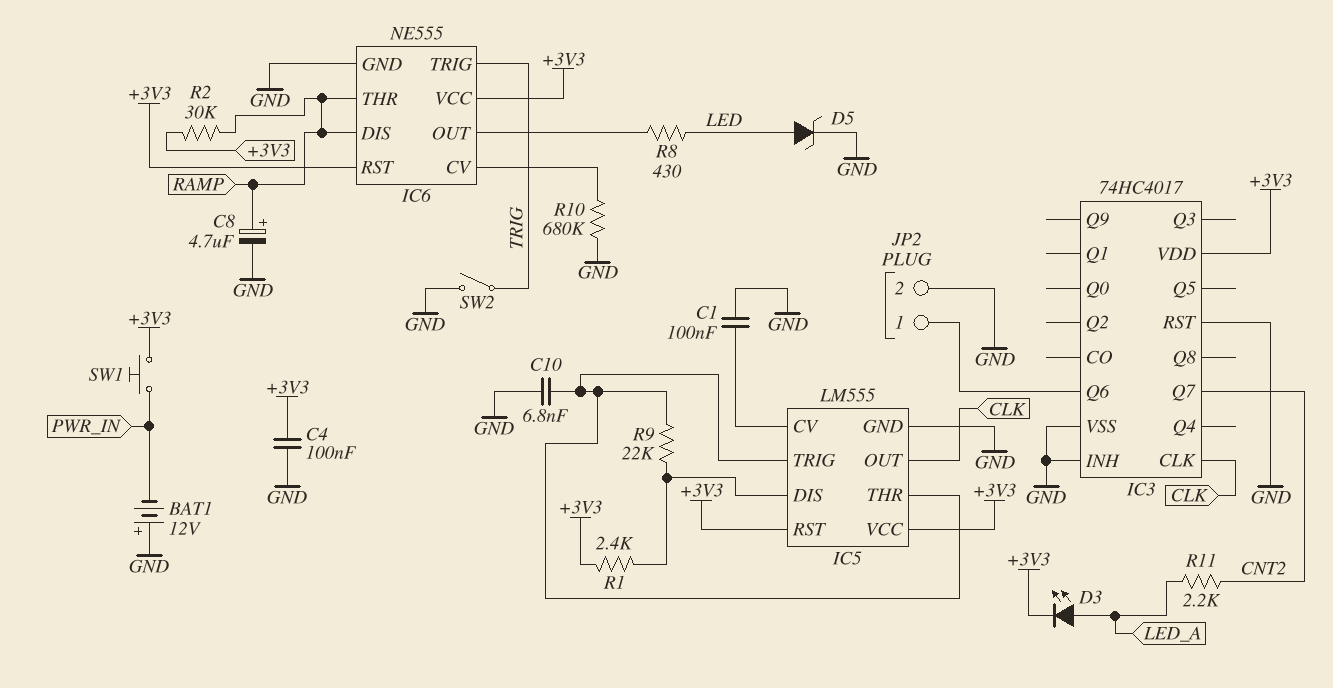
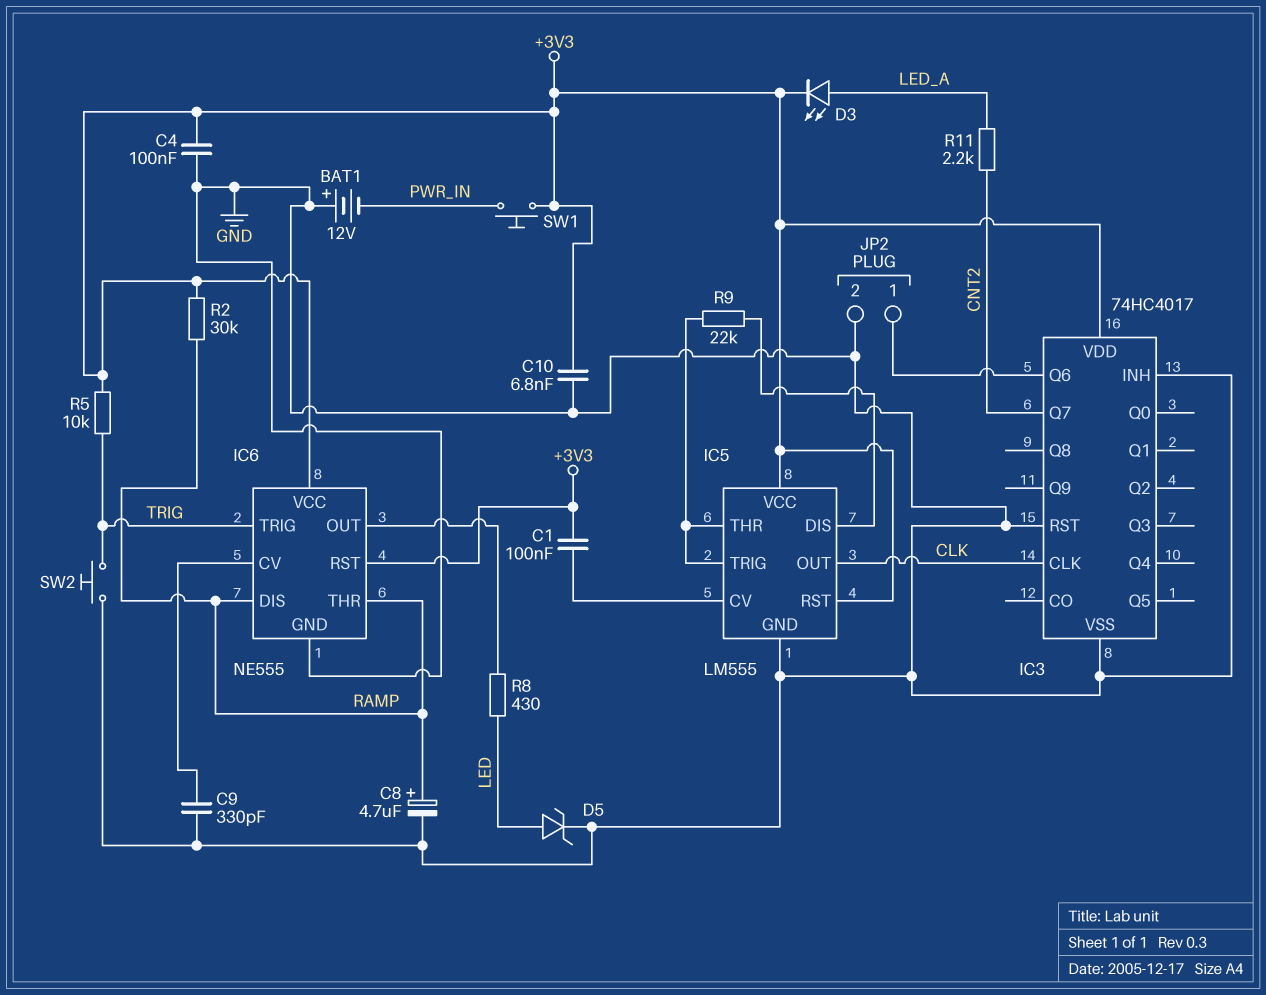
C1: 100nF (GND, IC5/CV) -> 100nF (+3V3, IC5/CV)
C9: none -> 330pF (GND, IC6/CV)
C10: 6.8nF (GND, IC5/THR) -> 6.8nF (+3V3, GND)
R1: 2.4k (+3V3, IC5/DIS) -> none
R5: none -> 10k (+3V3, TRIG)
R10: 680k (GND, IC6/CV) -> none
SW2: switch (GND, TRIG) -> button (GND, TRIG)

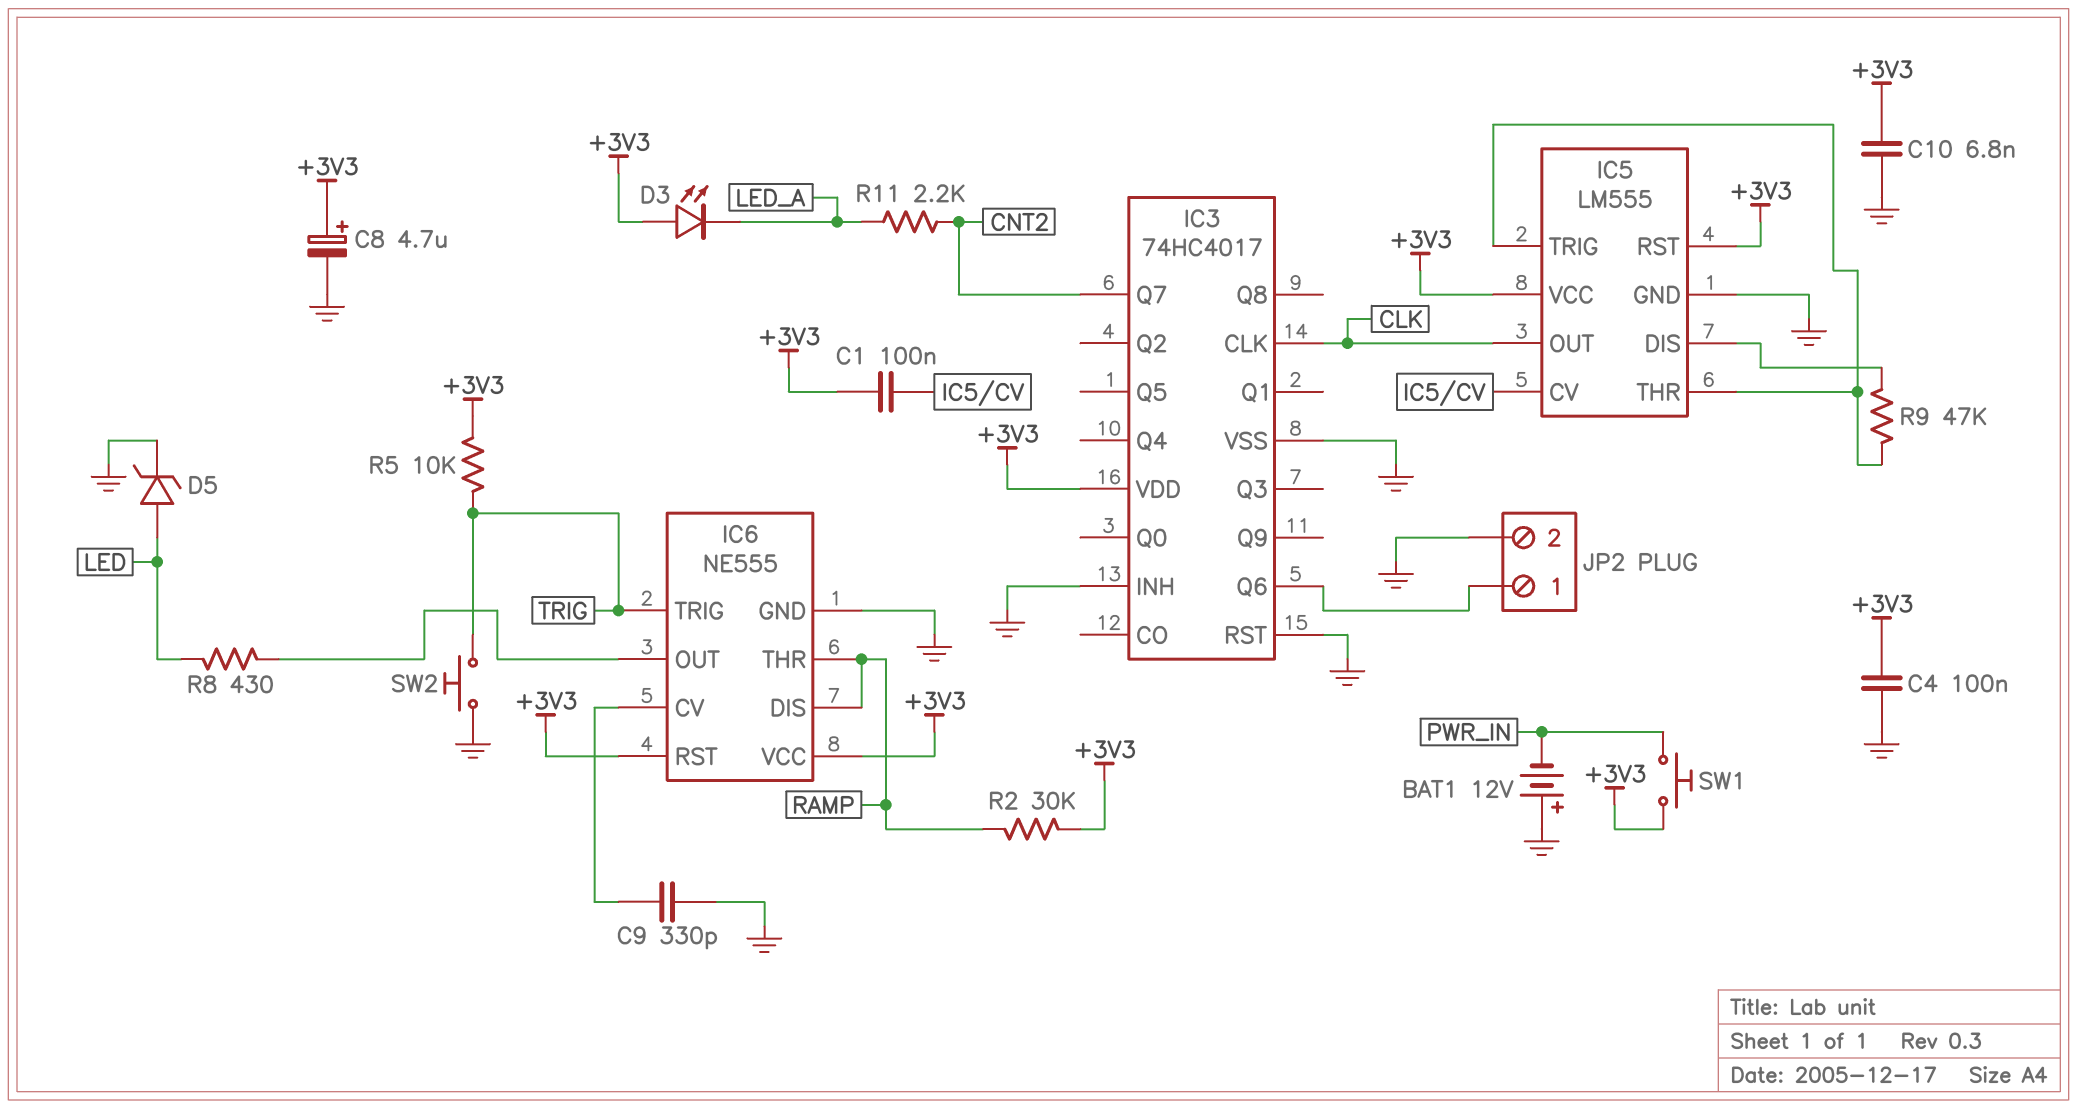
C8: 4.7uF (plus RAMP, minus GND) -> 4.7uF (plus +3V3, minus GND)
D3: LED (A LED_A, K +3V3) -> LED (A +3V3, K LED_A)
R9: 22k (IC5/DIS, IC5/THR) -> 47k (IC5/DIS, IC5/THR)

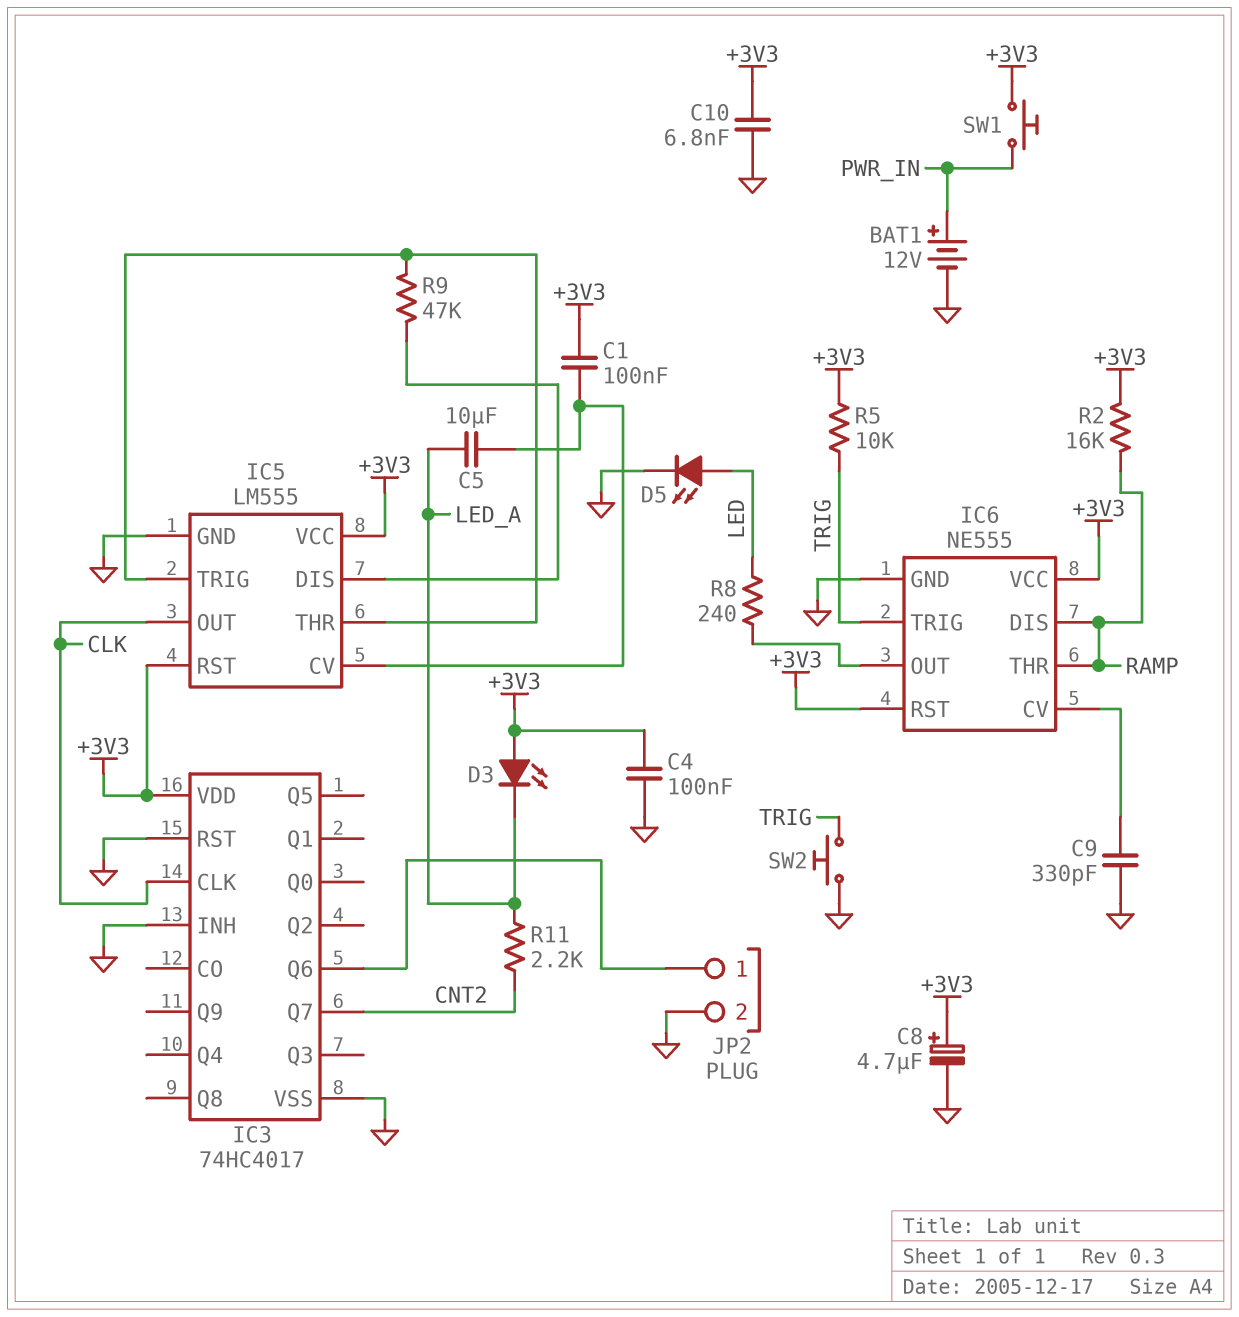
BAT1: 12V (plus GND, minus PWR_IN) -> 12V (plus PWR_IN, minus GND)
C5: none -> 10uF (IC5/CV, LED_A)
D5: zener (A LED, K GND) -> LED (A LED, K GND)
R2: 30k (+3V3, RAMP) -> 16k (+3V3, RAMP)
R8: 430 (IC6/OUT, LED) -> 240 (IC6/OUT, LED)

